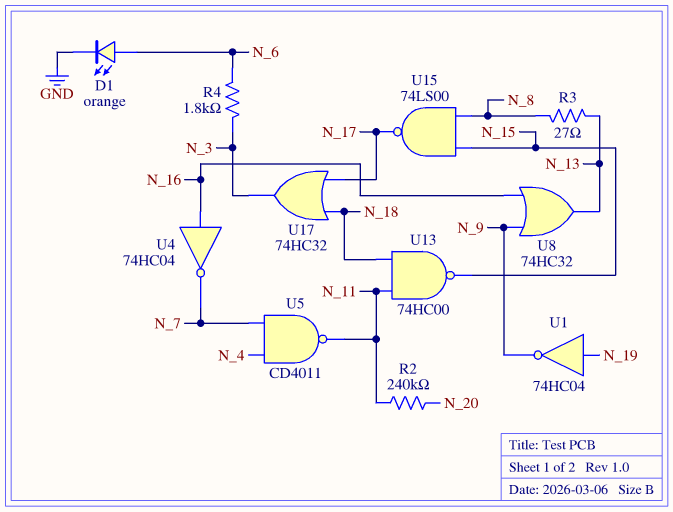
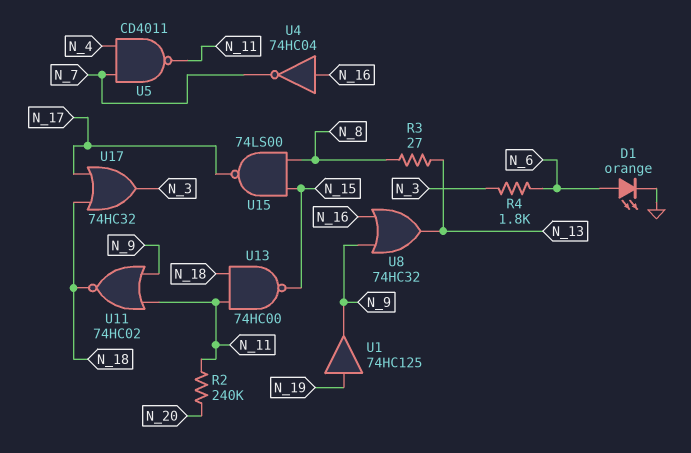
U1: NOT 74HC04 (in N_19, out N_9) -> buffer 74HC125 (in N_19, out N_9)
U11: none -> NOR 74HC02 (in N_9, in N_11, out N_18)

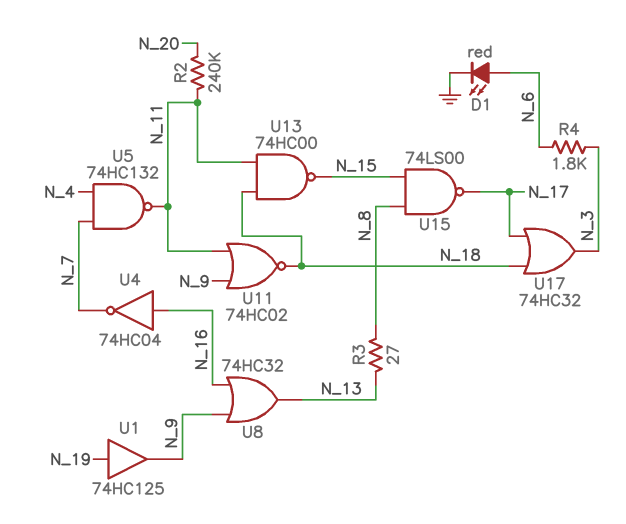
D1: LED orange (A N_6, K GND) -> LED red (A N_6, K GND)
U5: NAND CD4011 (in N_4, in N_7, out N_11) -> NAND 74HC132 (in N_4, in N_7, out N_11)

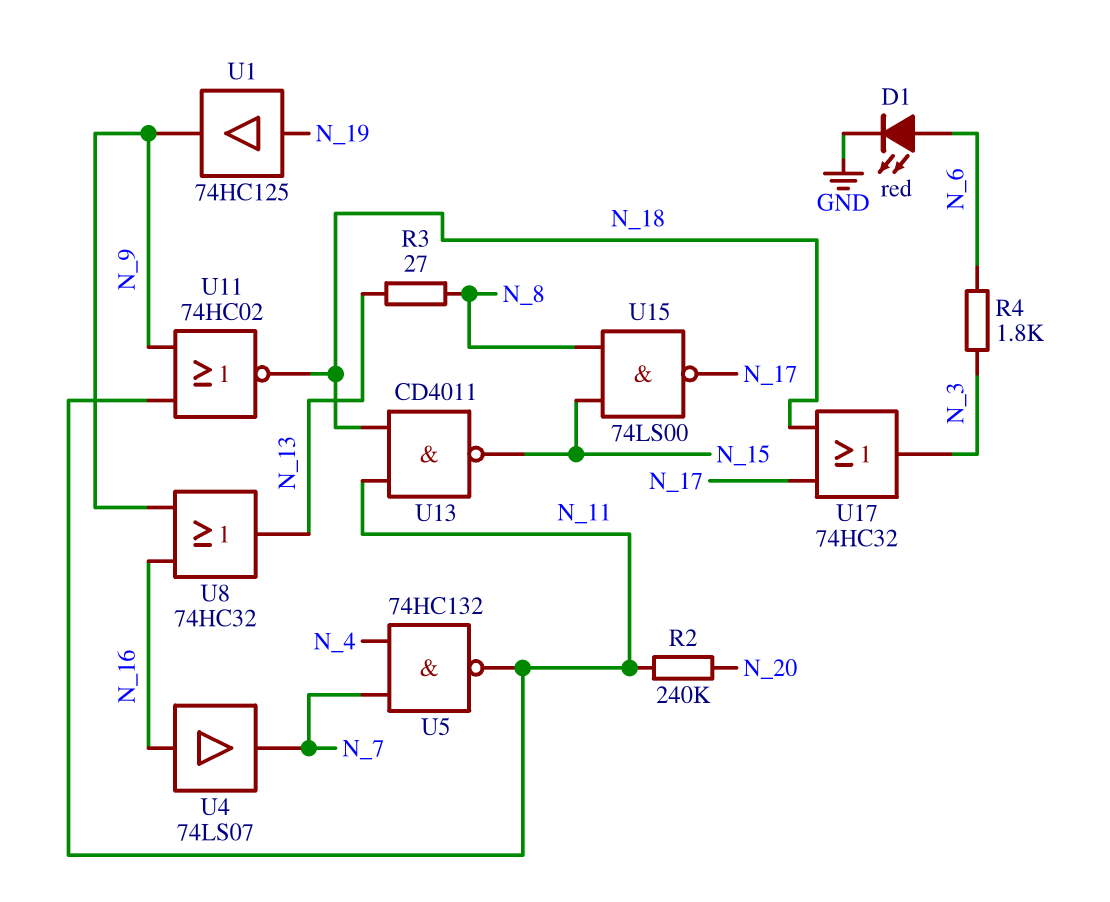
U4: NOT 74HC04 (in N_16, out N_7) -> buffer 74LS07 (in N_16, out N_7)
U13: NAND 74HC00 (in N_11, in N_18, out N_15) -> NAND CD4011 (in N_11, in N_18, out N_15)

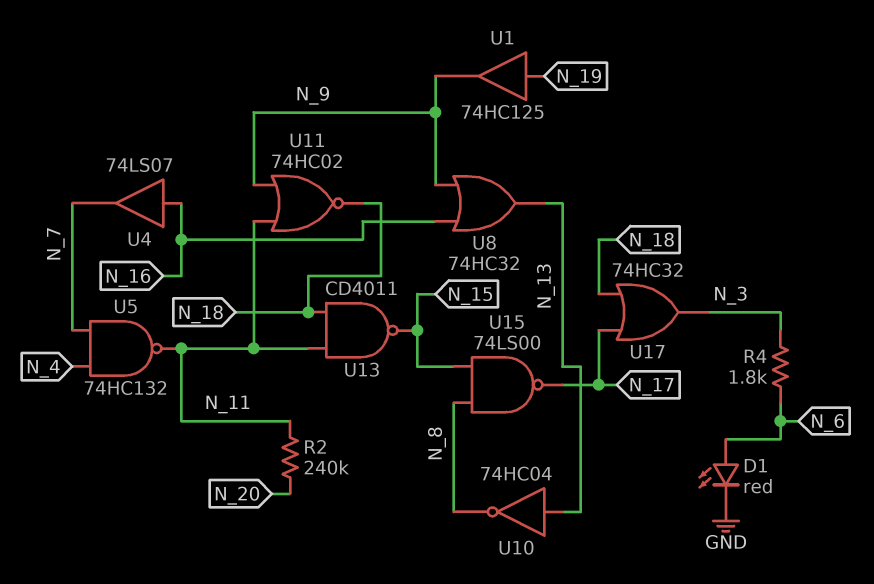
R3: 27 (N_8, N_13) -> none
U10: none -> NOT 74HC04 (in N_13, out N_8)

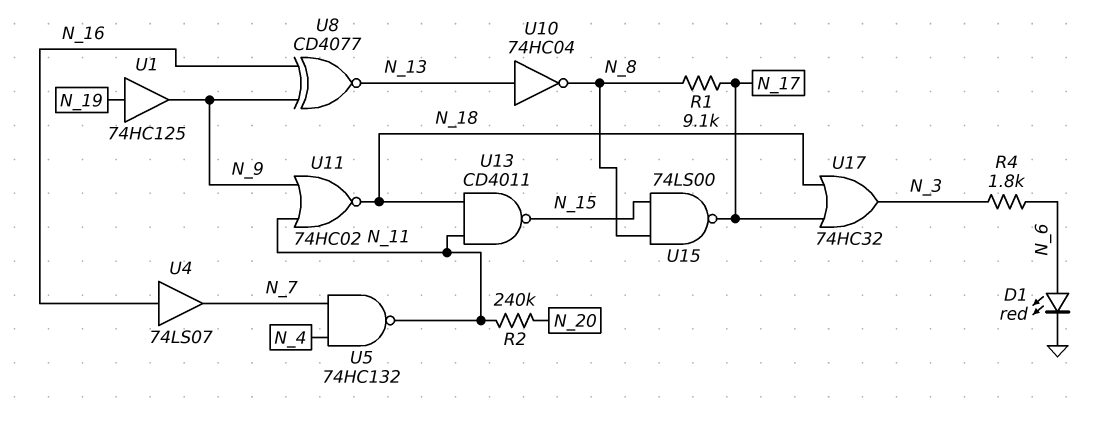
R1: none -> 9.1k (N_8, N_17)
U8: OR 74HC32 (in N_9, in N_16, out N_13) -> XNOR CD4077 (in N_9, in N_16, out N_13)

